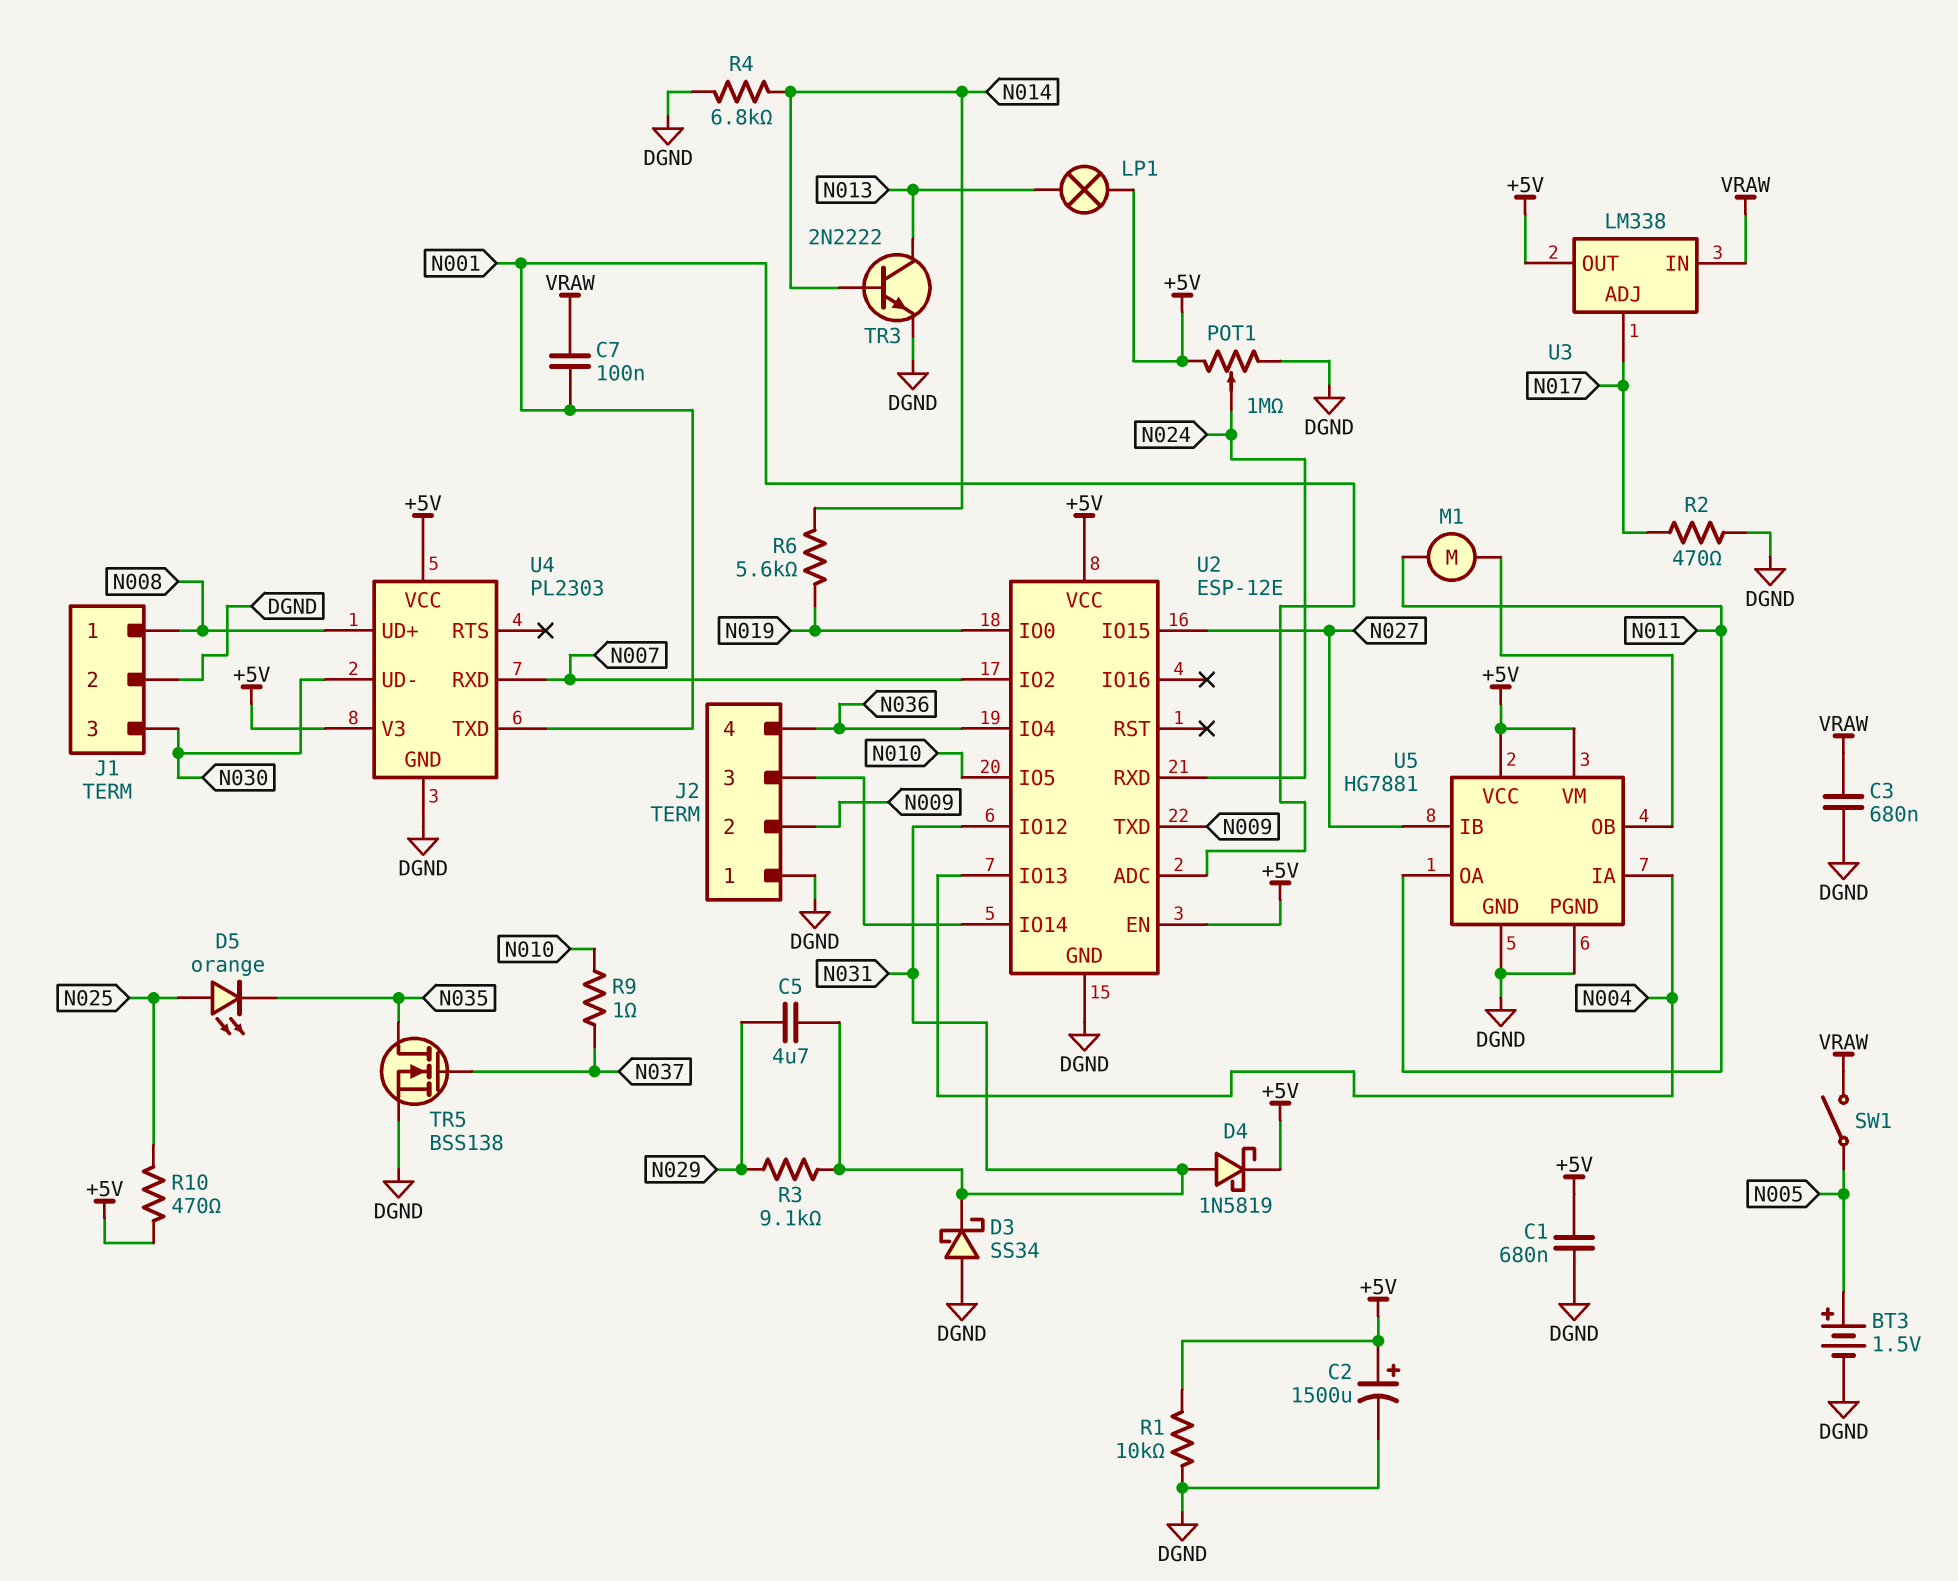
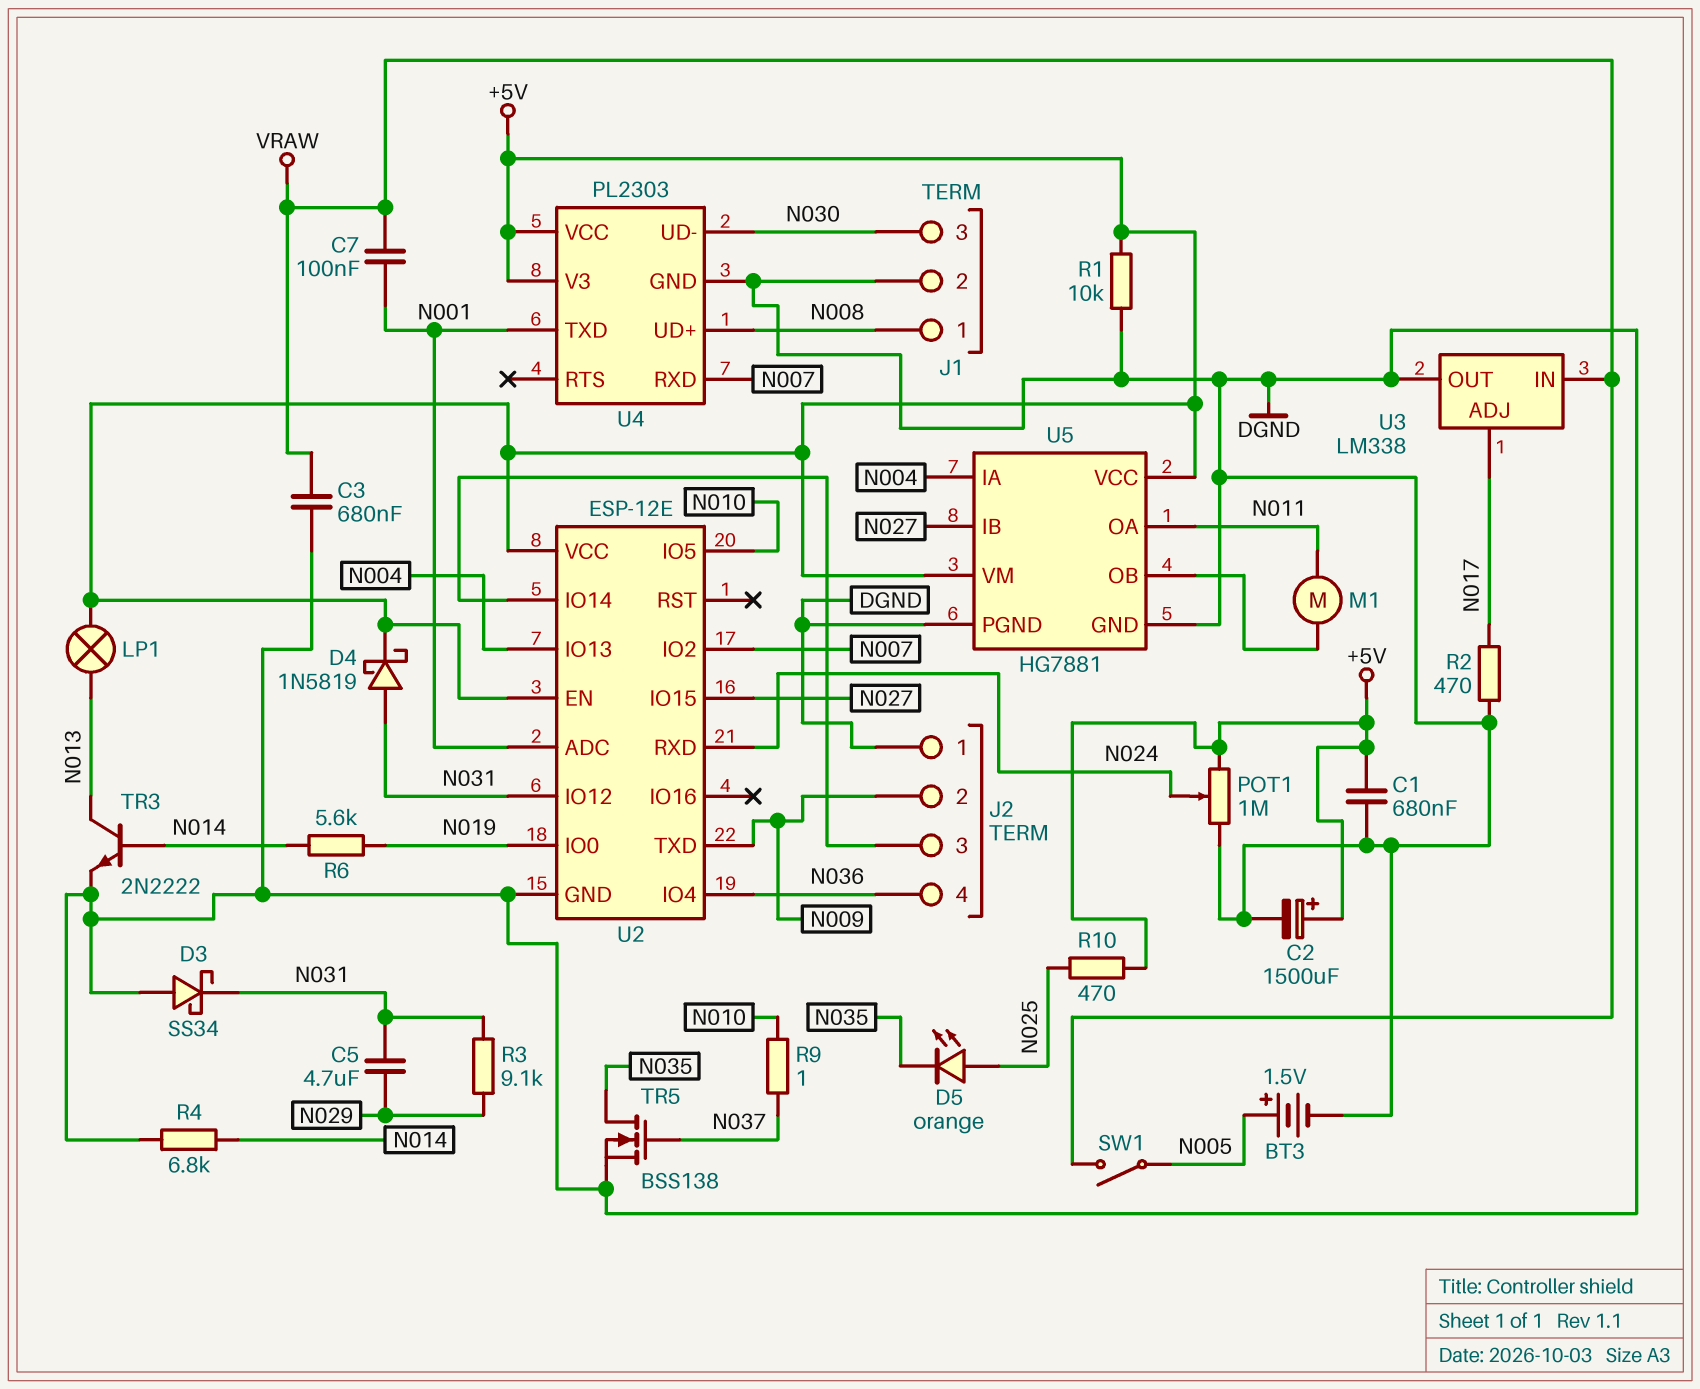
U3 pin OUT: +5V -> DGND

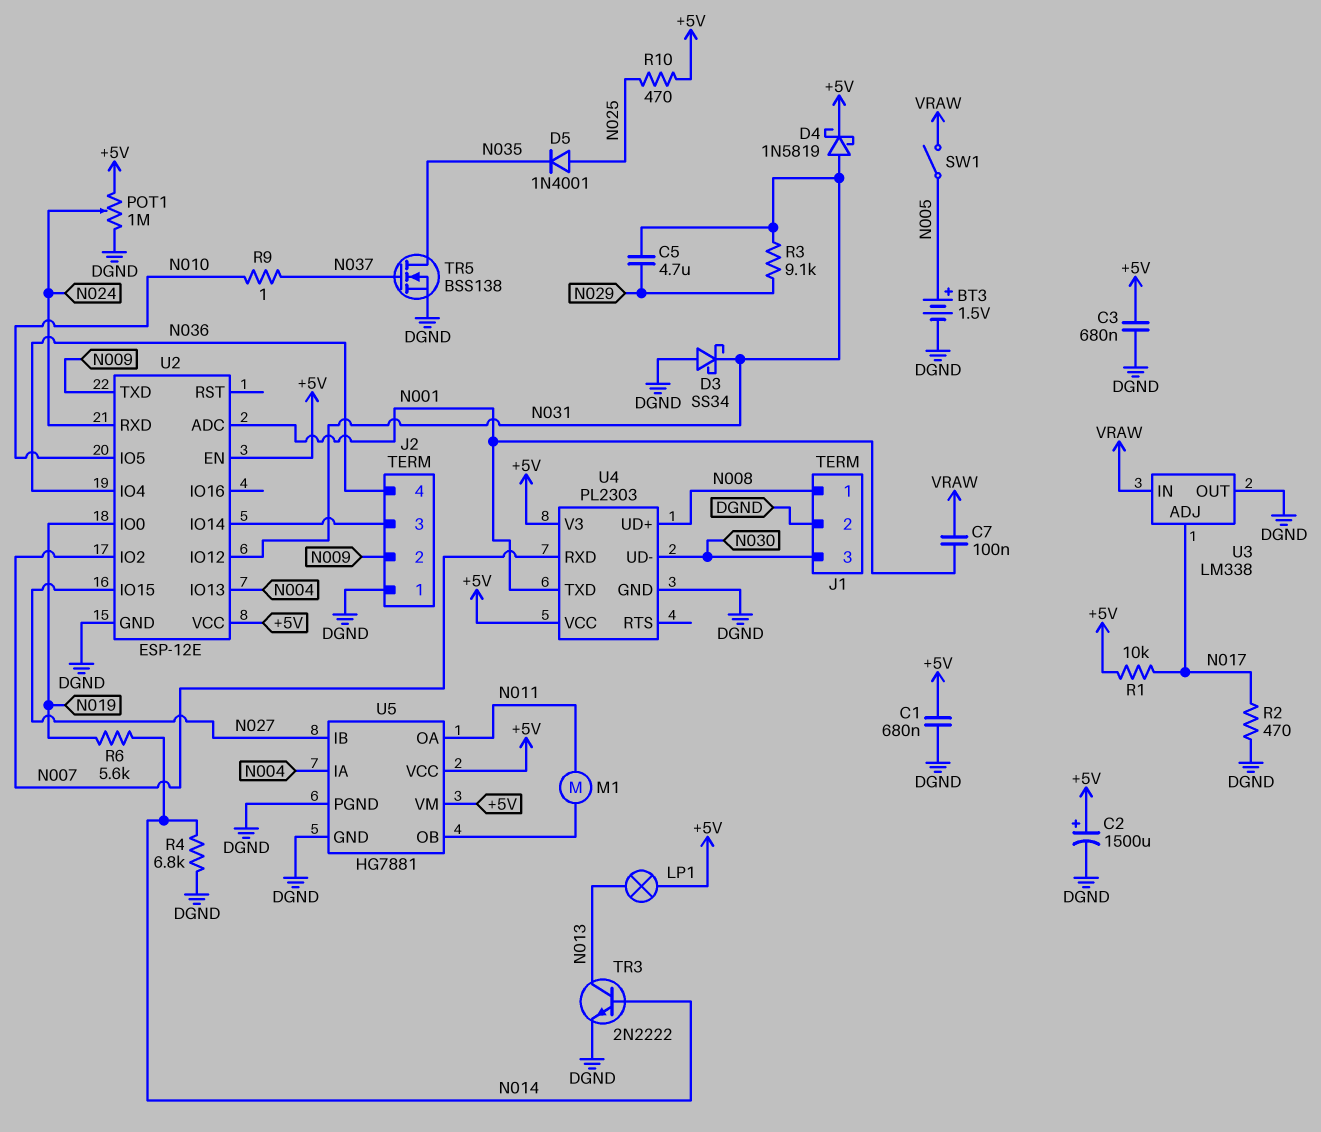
C3: 680nF (DGND, VRAW) -> 680nF (+5V, DGND)
D5: LED orange (A N025, K N035) -> diode 1N4001 (A N025, K N035)
R1: 10k (+5V, DGND) -> 10k (+5V, N017)

